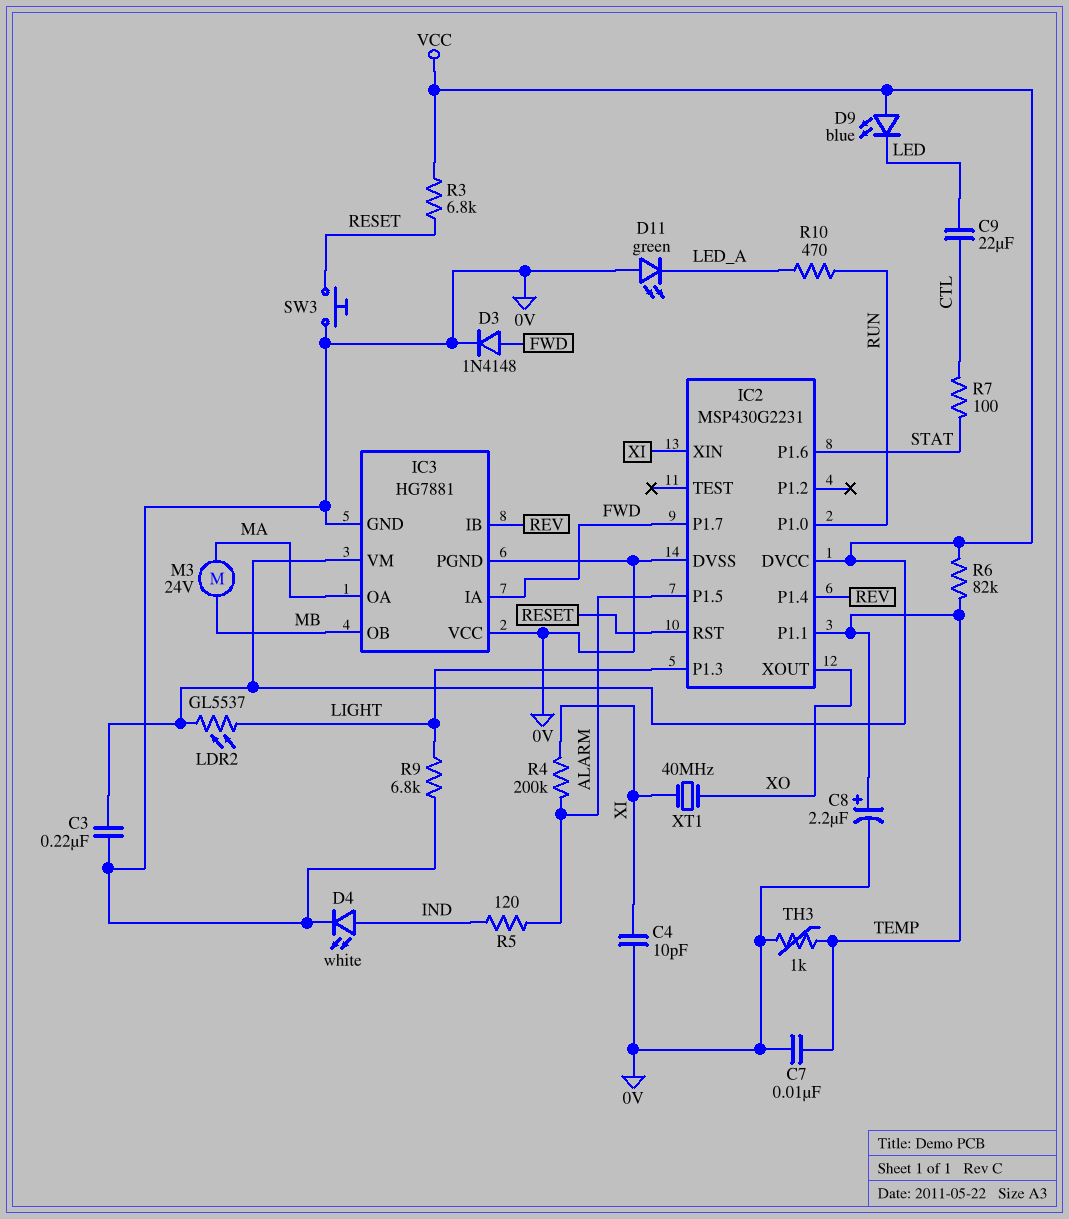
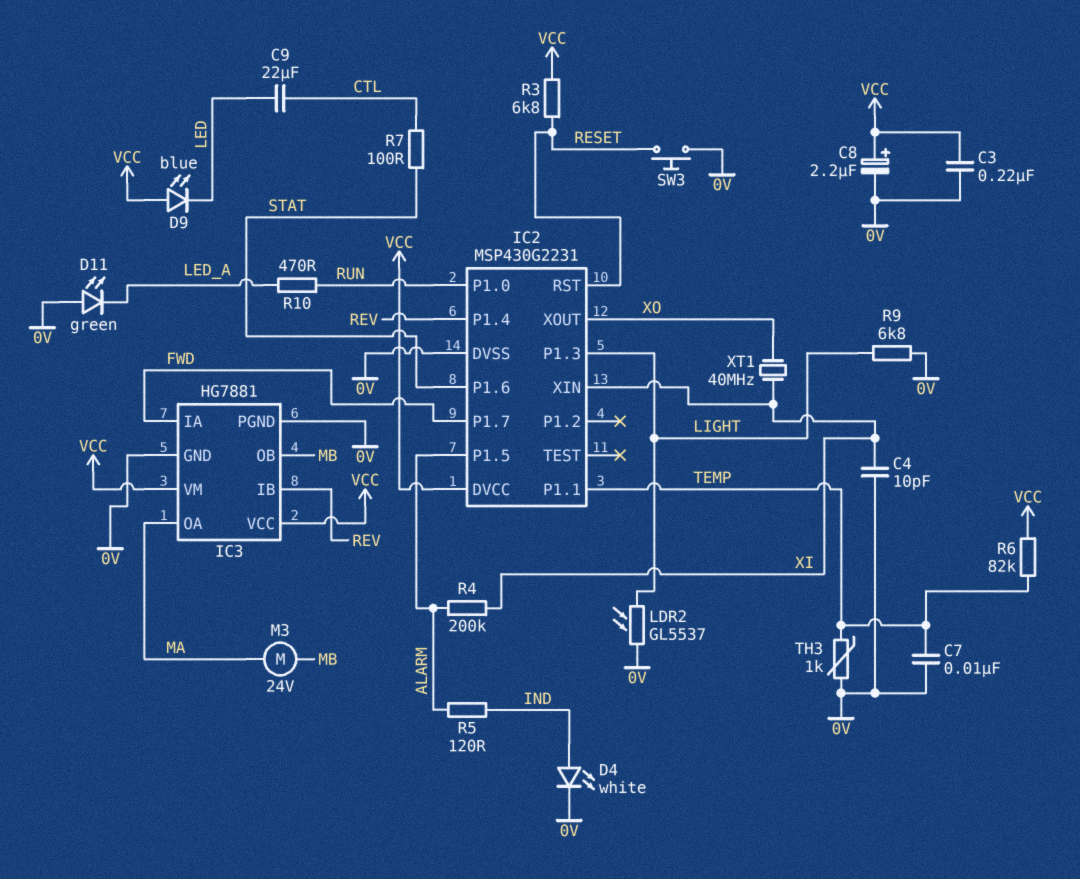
C8: 2.2uF (plus TEMP, minus 0V) -> 2.2uF (plus VCC, minus 0V)
D3: diode 1N4148 (A FWD, K 0V) -> none
IC3 pin VCC: 0V -> VCC
LDR2: GL5537 (LIGHT, VCC) -> GL5537 (0V, LIGHT)

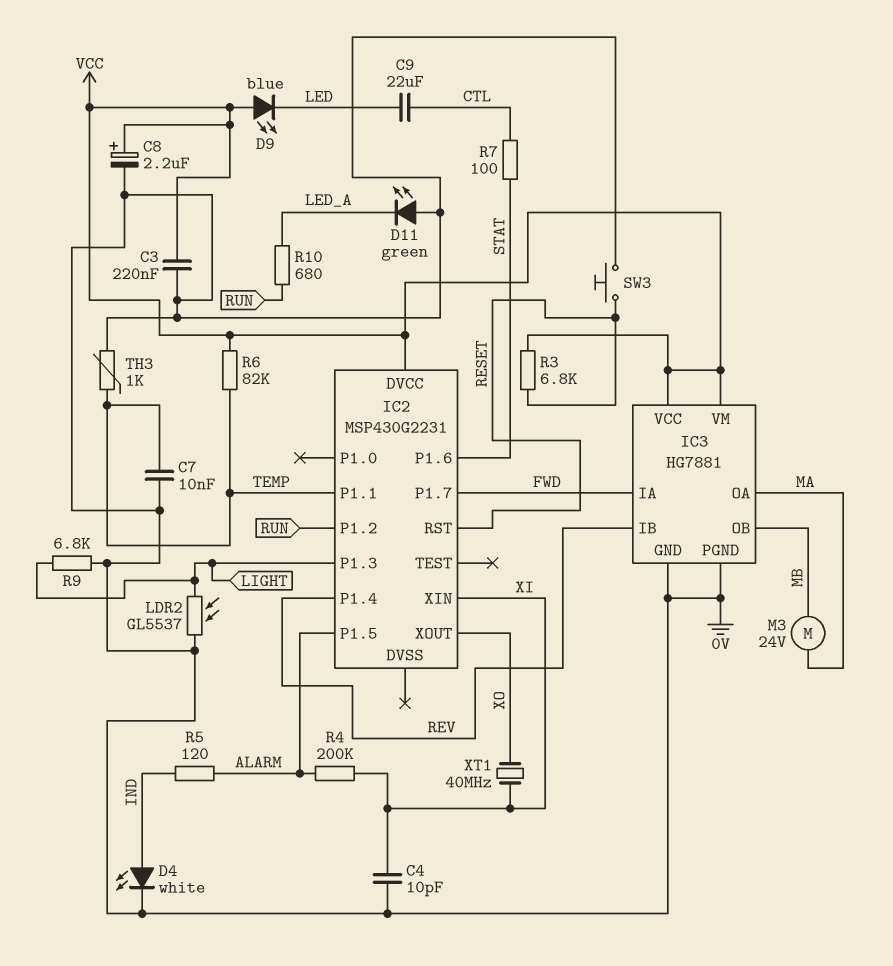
IC2 pin DVSS: 0V -> none
IC2 pin P1.0: RUN -> none
IC2 pin P1.2: none -> RUN
R10: 470 (LED_A, RUN) -> 680 (LED_A, RUN)

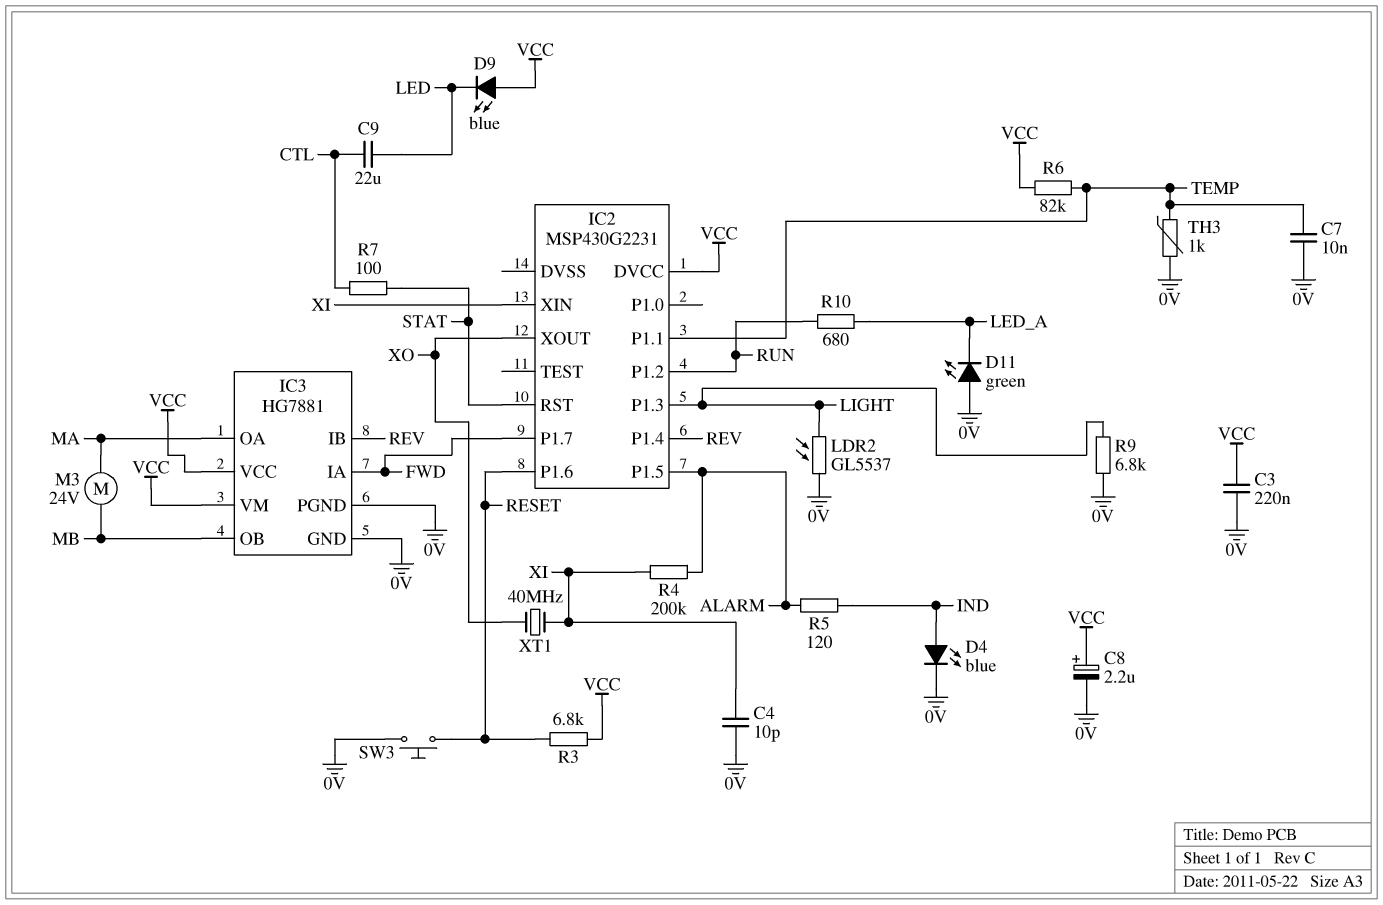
D4: LED white (A IND, K 0V) -> LED blue (A IND, K 0V)
IC2 pin P1.6: STAT -> RESET
IC2 pin RST: RESET -> STAT

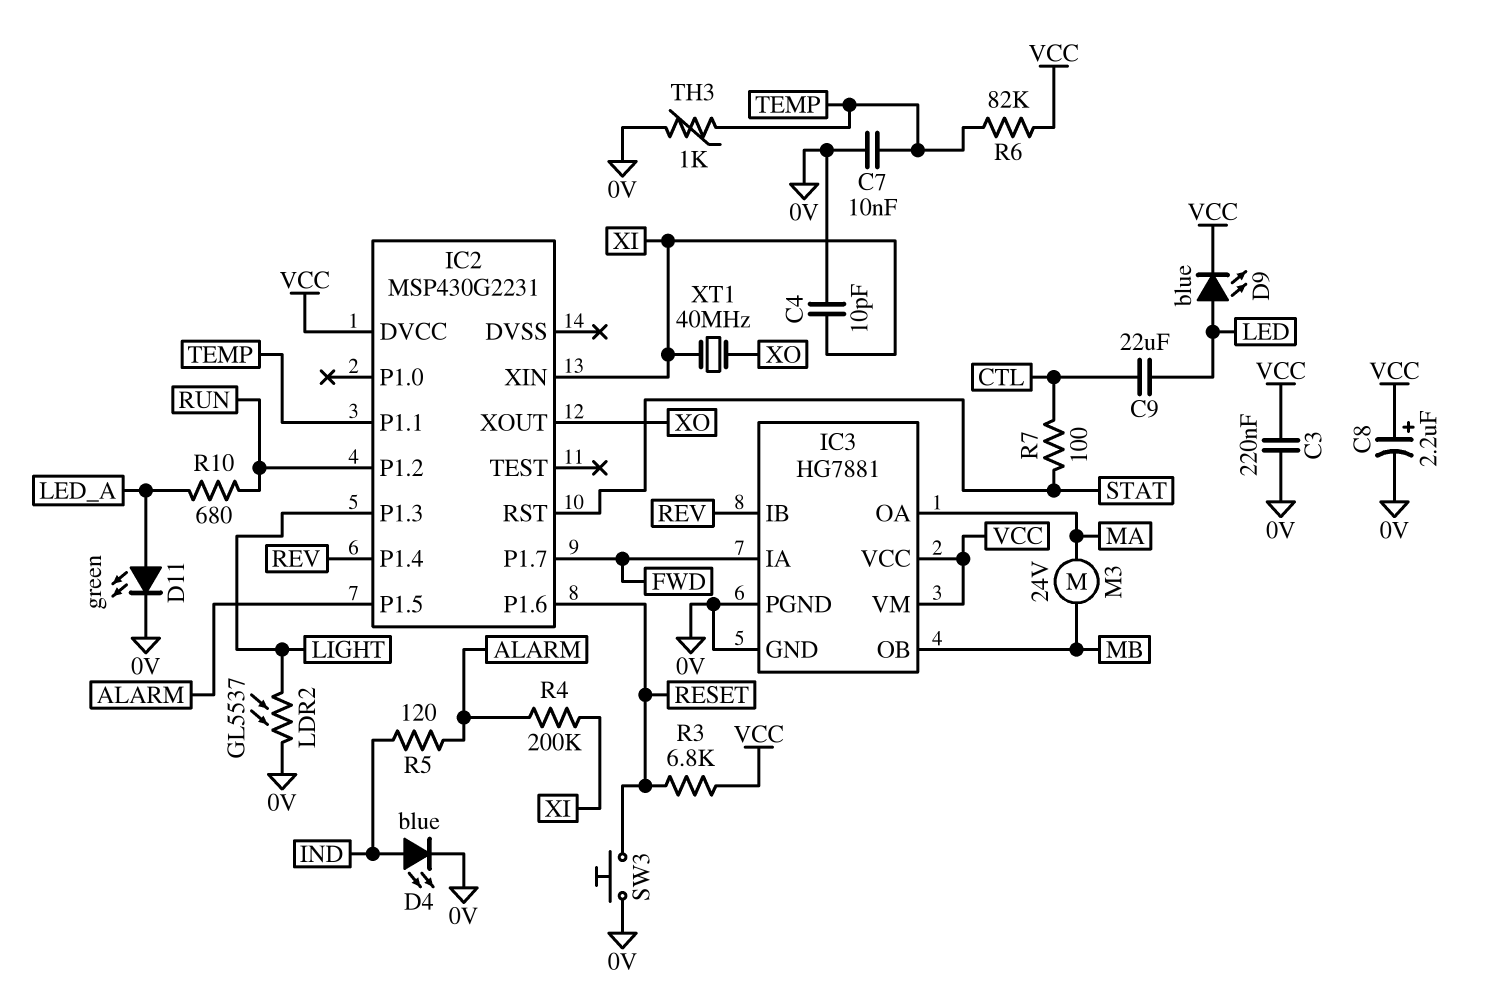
D9: LED blue (A VCC, K LED) -> LED blue (A LED, K VCC)
D11: LED green (A 0V, K LED_A) -> LED green (A LED_A, K 0V)
R9: 6.8k (0V, LIGHT) -> none

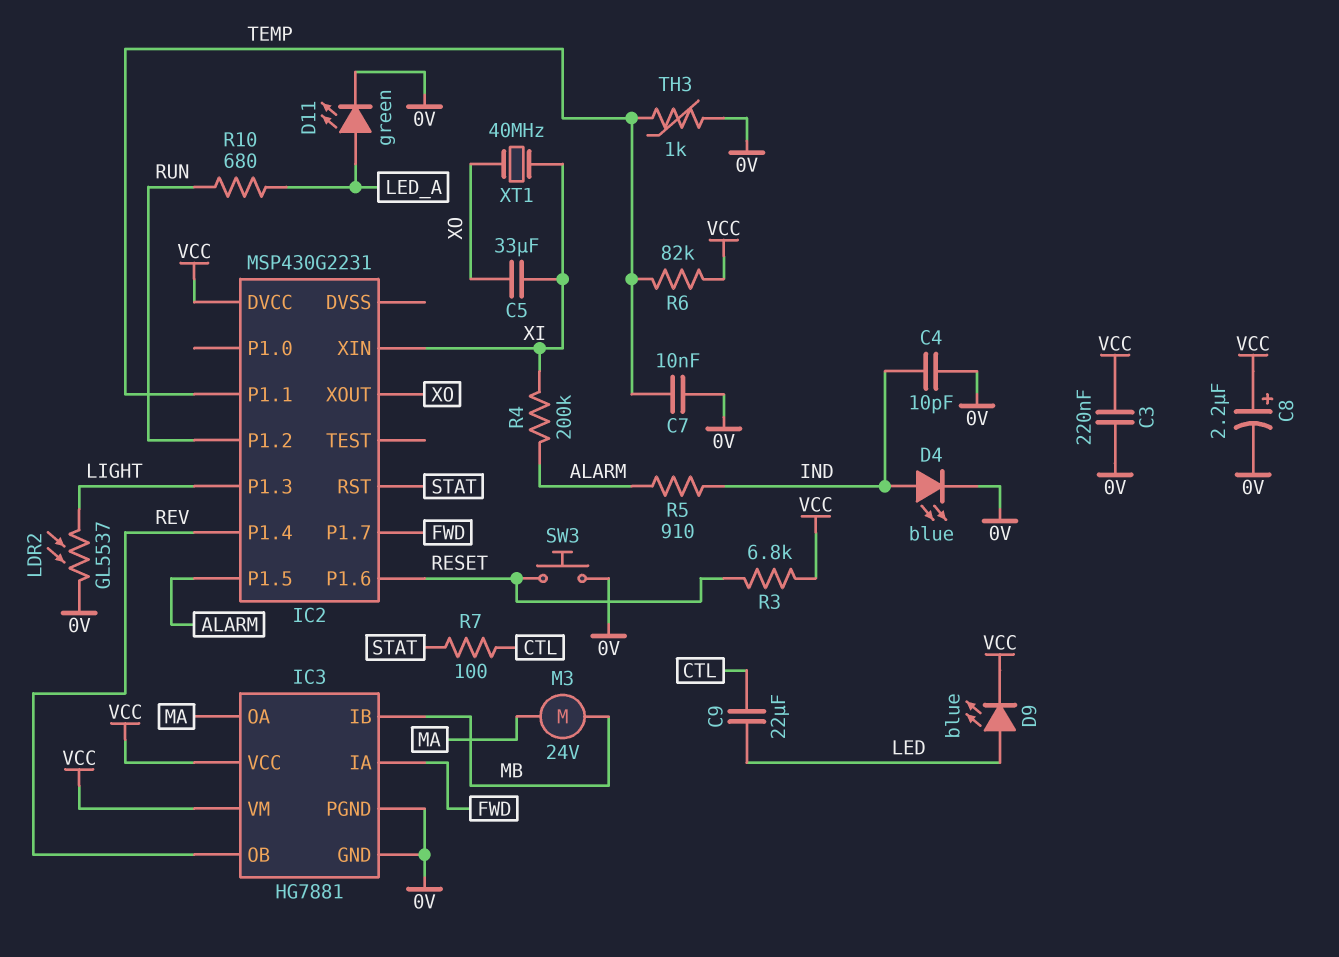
C4: 10pF (0V, XI) -> 10pF (0V, IND)
C5: none -> 33uF (XI, XO)
IC3 pin IB: REV -> MB
IC3 pin OB: MB -> REV
R5: 120 (ALARM, IND) -> 910 (ALARM, IND)

